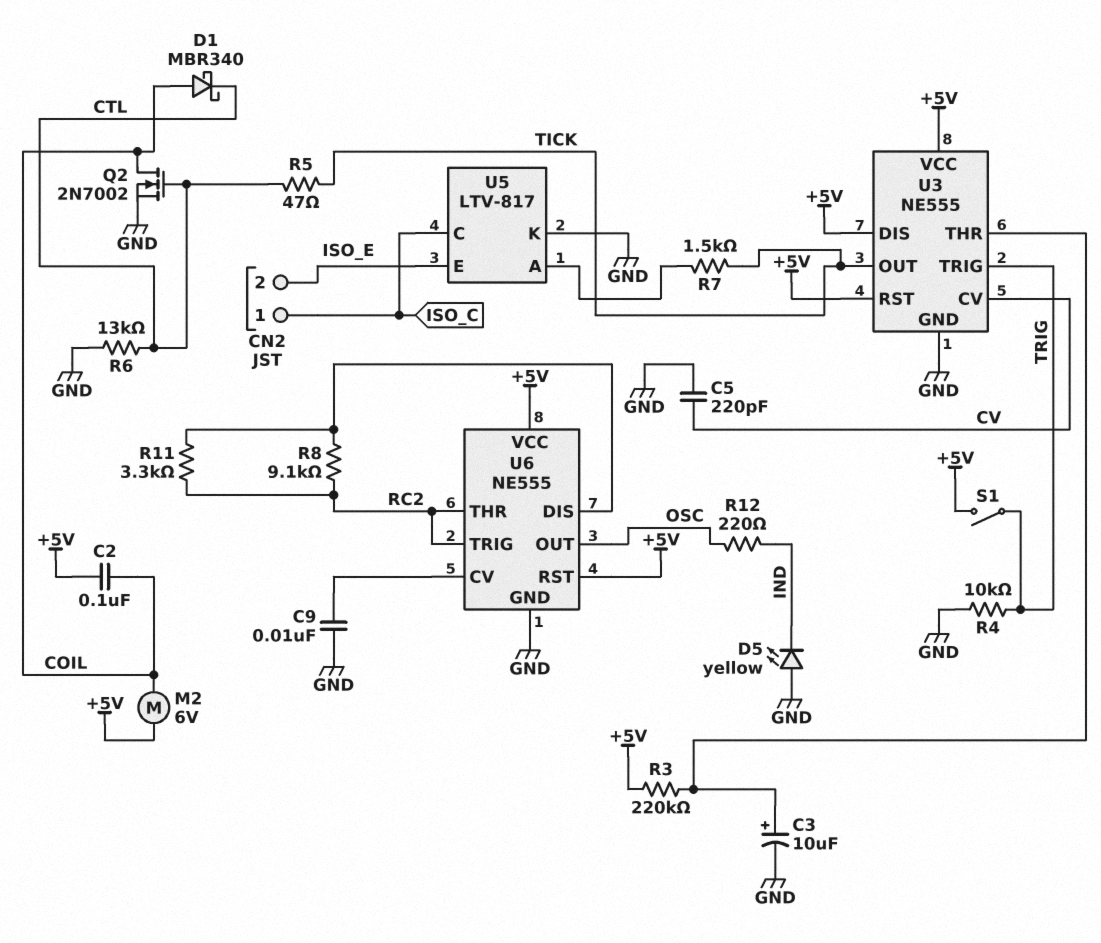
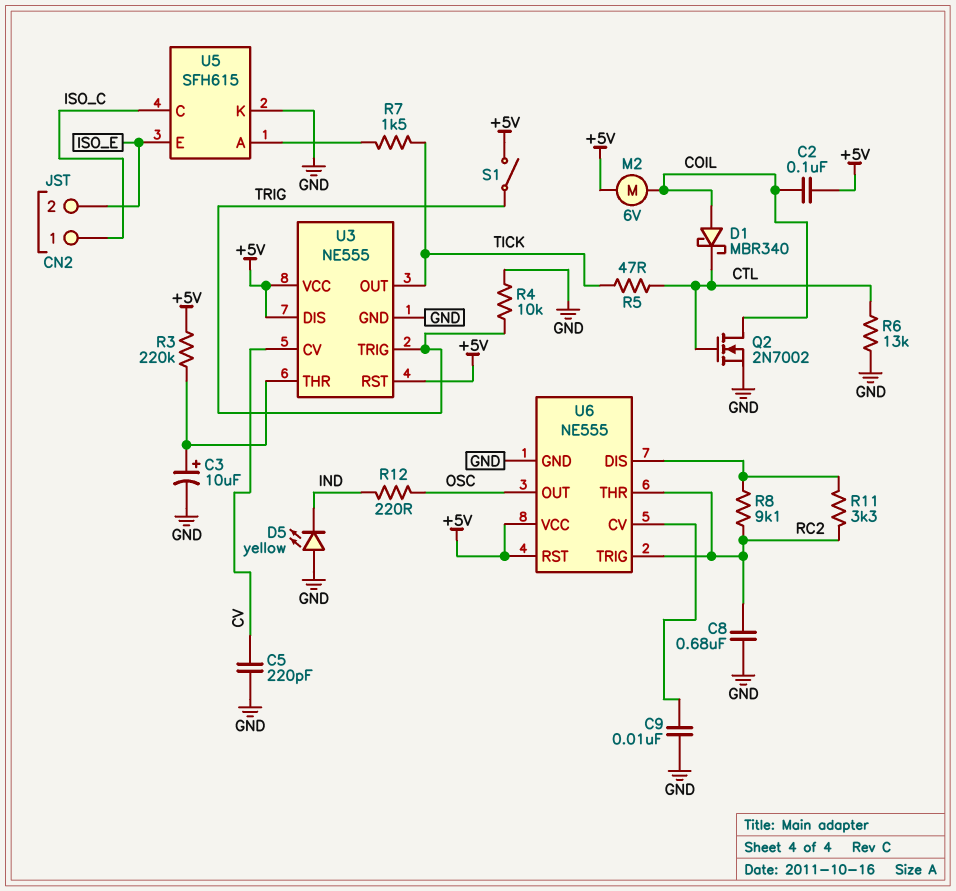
C8: none -> 680nF (GND, RC2)
U5: LTV-817 -> SFH615

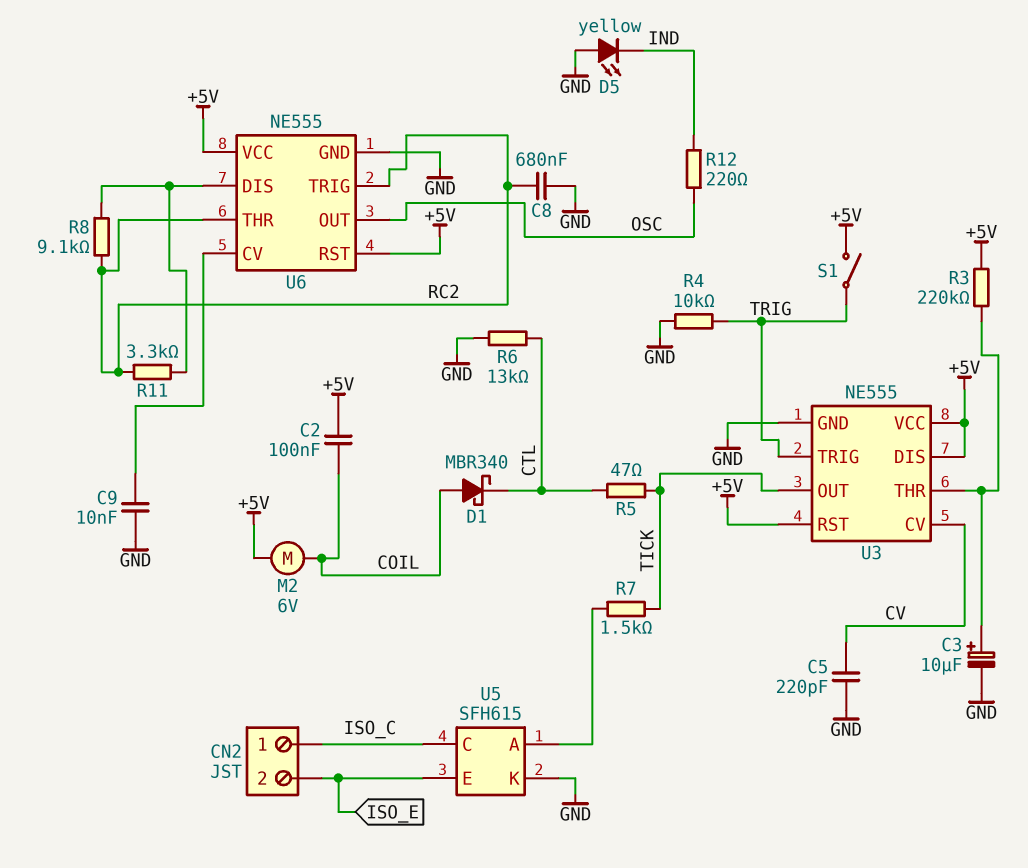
Q2: NMOS 2N7002 (G CTL, D COIL, S GND) -> none

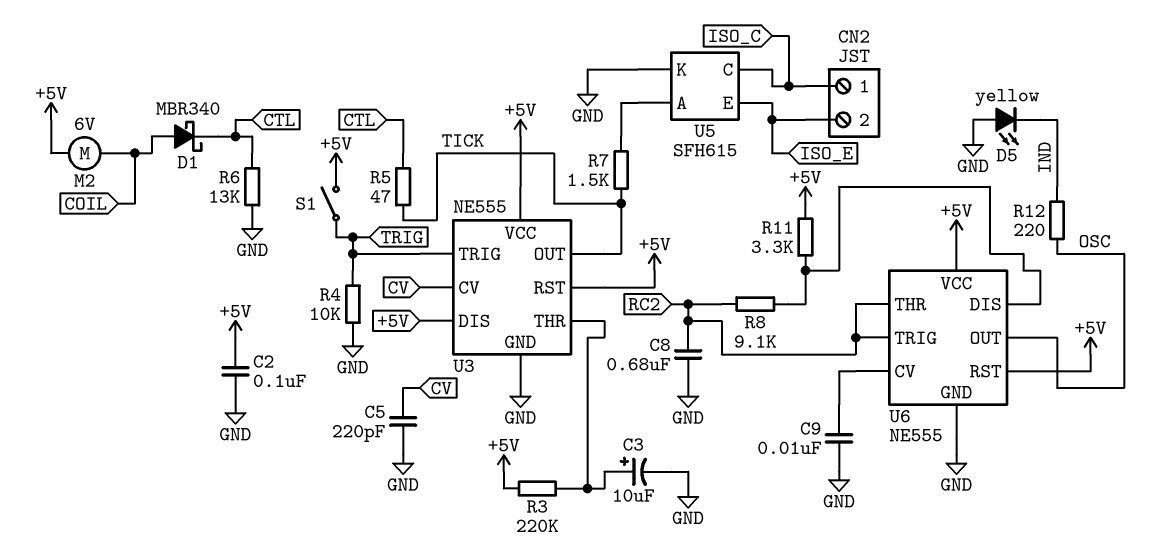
C2: 100nF (+5V, COIL) -> 100nF (+5V, GND)
R11: 3.3k (RC2, U6/DIS) -> 3.3k (+5V, U6/DIS)

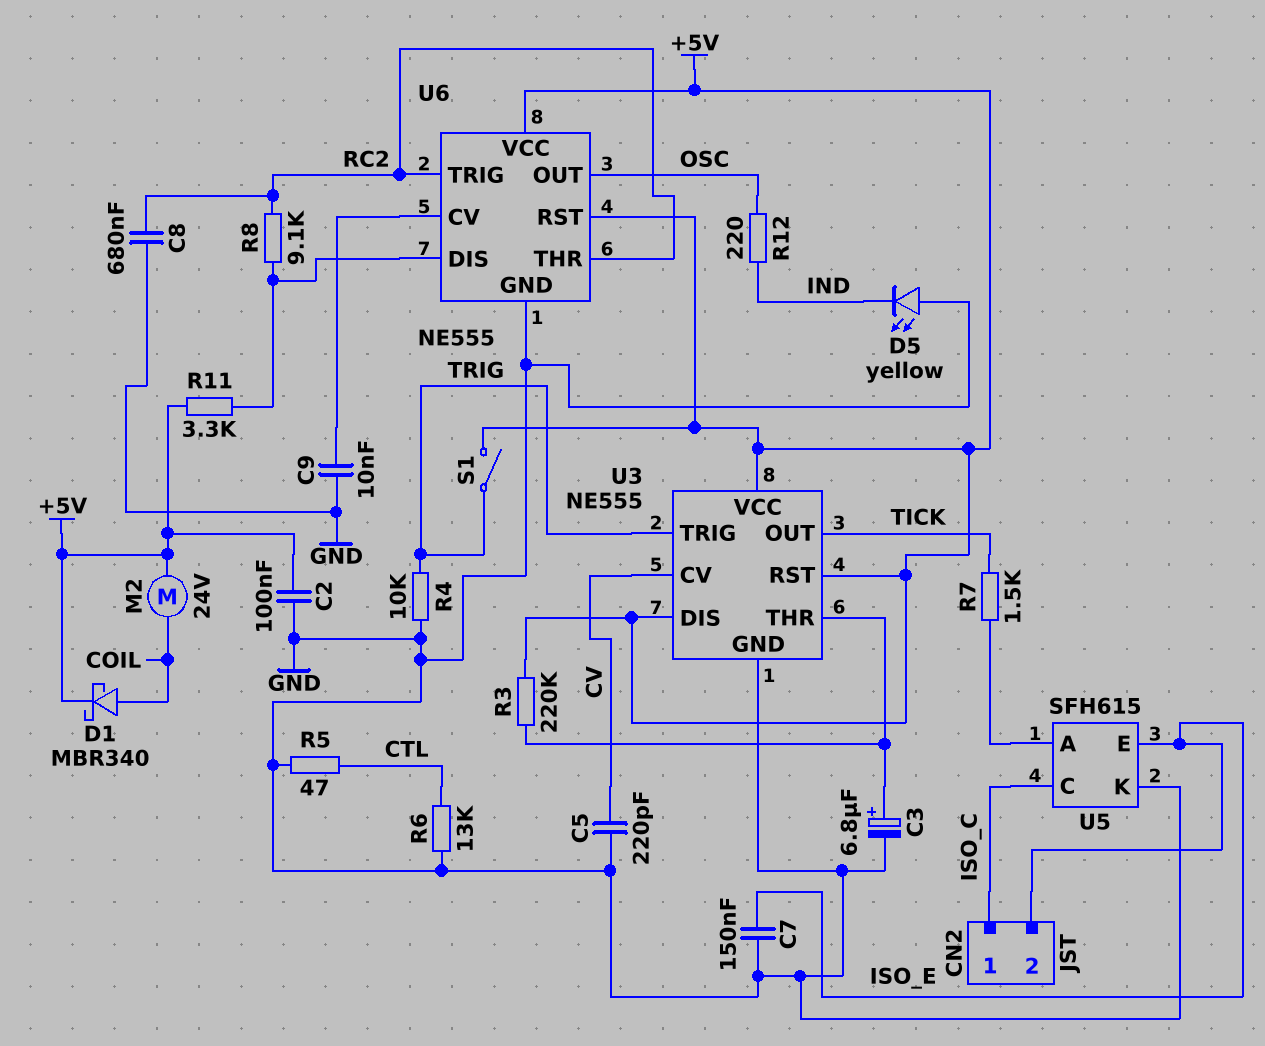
C3: 10uF (plus U3/THR, minus GND) -> 6.8uF (plus U3/THR, minus GND)
C7: none -> 150nF (GND, ISO_E)
D1: schottky MBR340 (A COIL, K CTL) -> schottky MBR340 (A COIL, K +5V)
M2: motor 6V (+5V, COIL) -> motor 24V (+5V, COIL)
R5: 47 (CTL, TICK) -> 47 (CTL, GND)

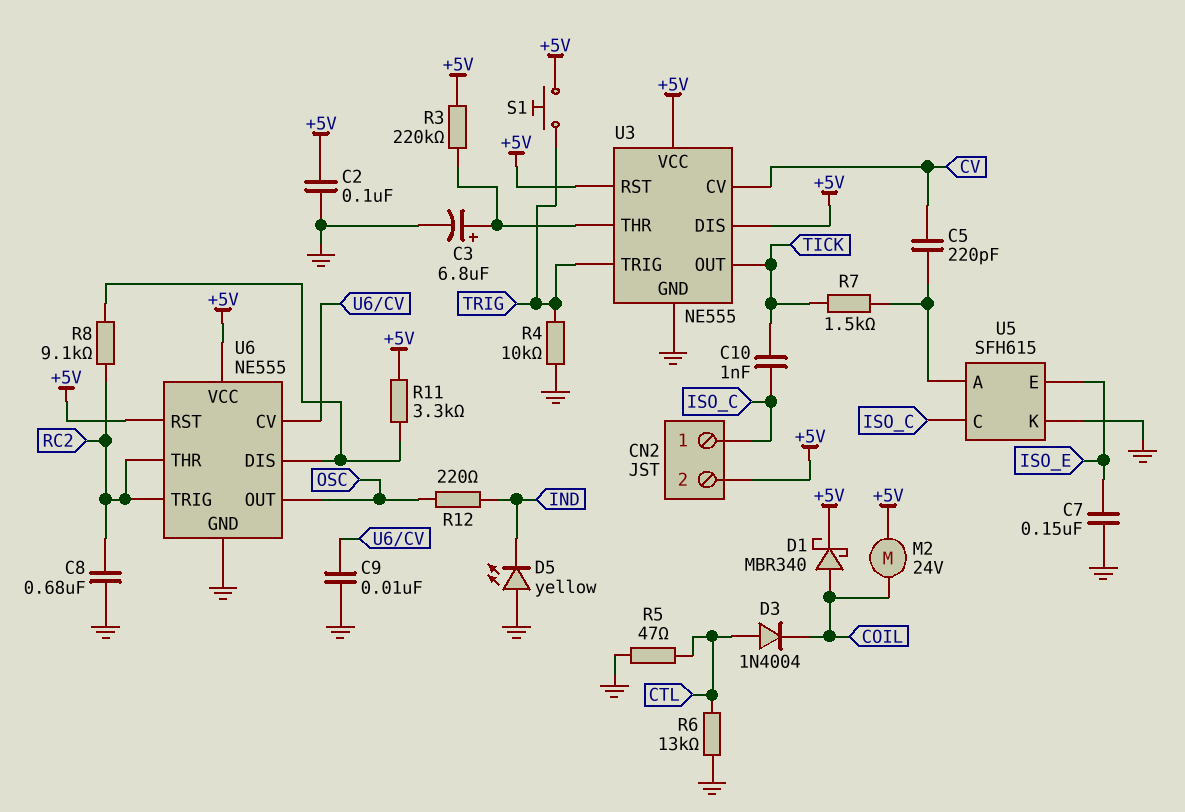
C5: 220pF (CV, GND) -> 220pF (CV, U5/A)
C10: none -> 1nF (ISO_C, TICK)
CN2 pin 2: ISO_E -> +5V
D3: none -> diode 1N4004 (A CTL, K COIL)
S1: switch (+5V, TRIG) -> button (+5V, TRIG)

